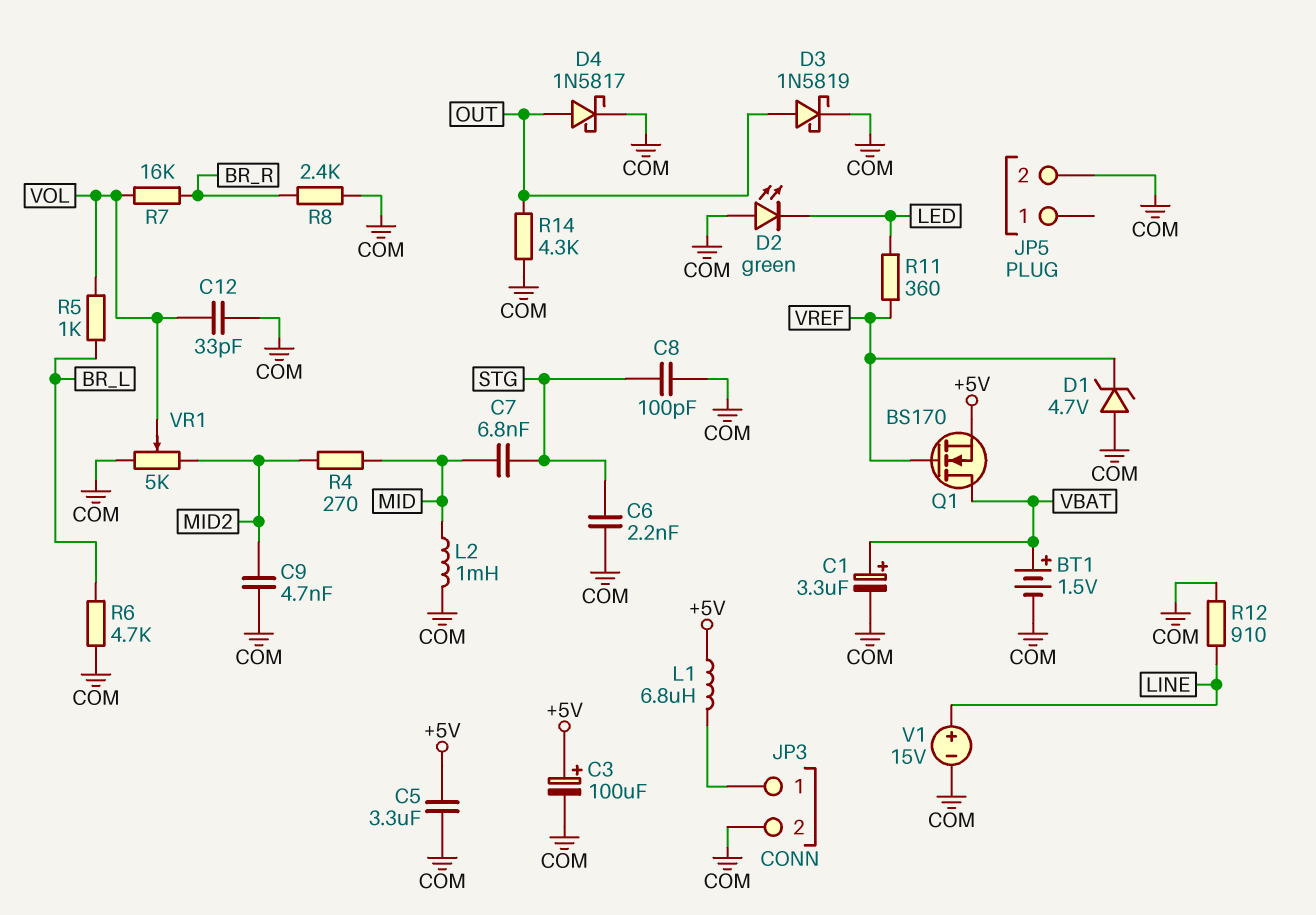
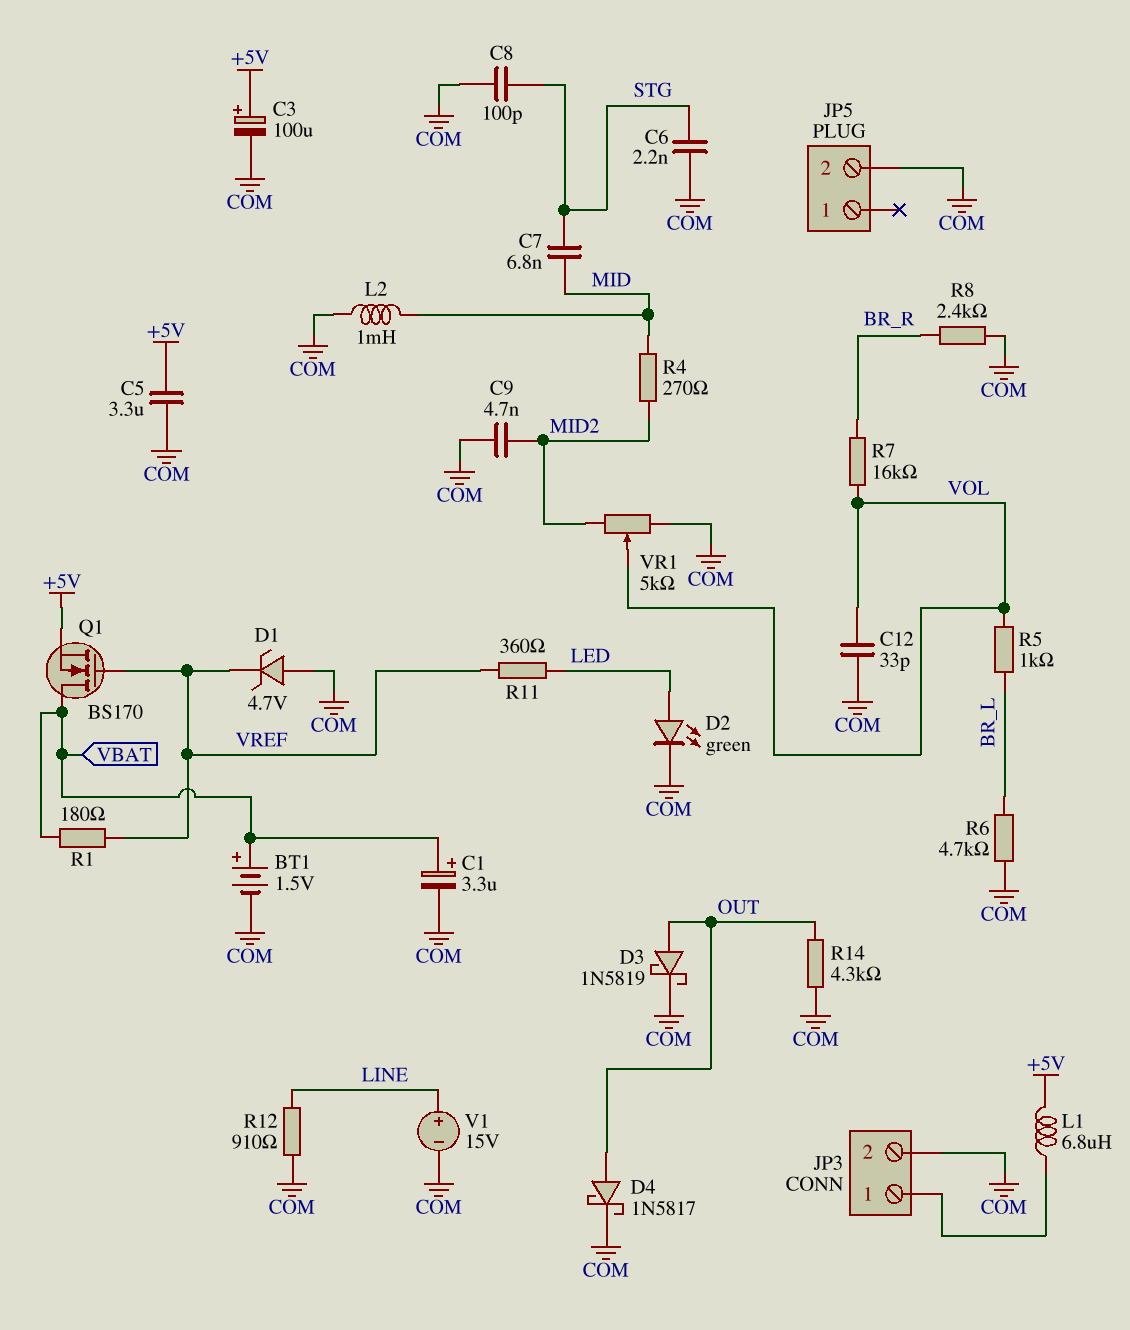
D2: LED green (A COM, K LED) -> LED green (A LED, K COM)
R1: none -> 180 (VBAT, VREF)

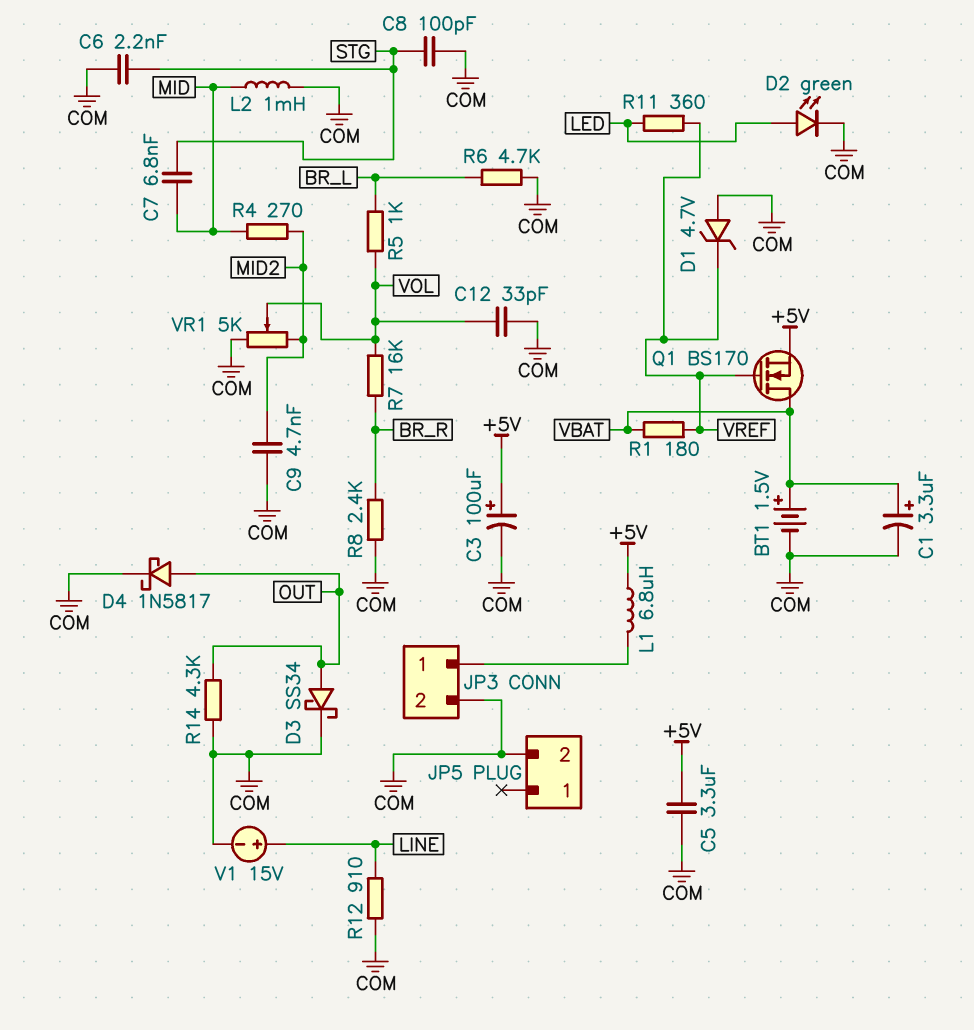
D3: schottky 1N5819 (A OUT, K COM) -> schottky SS34 (A OUT, K COM)

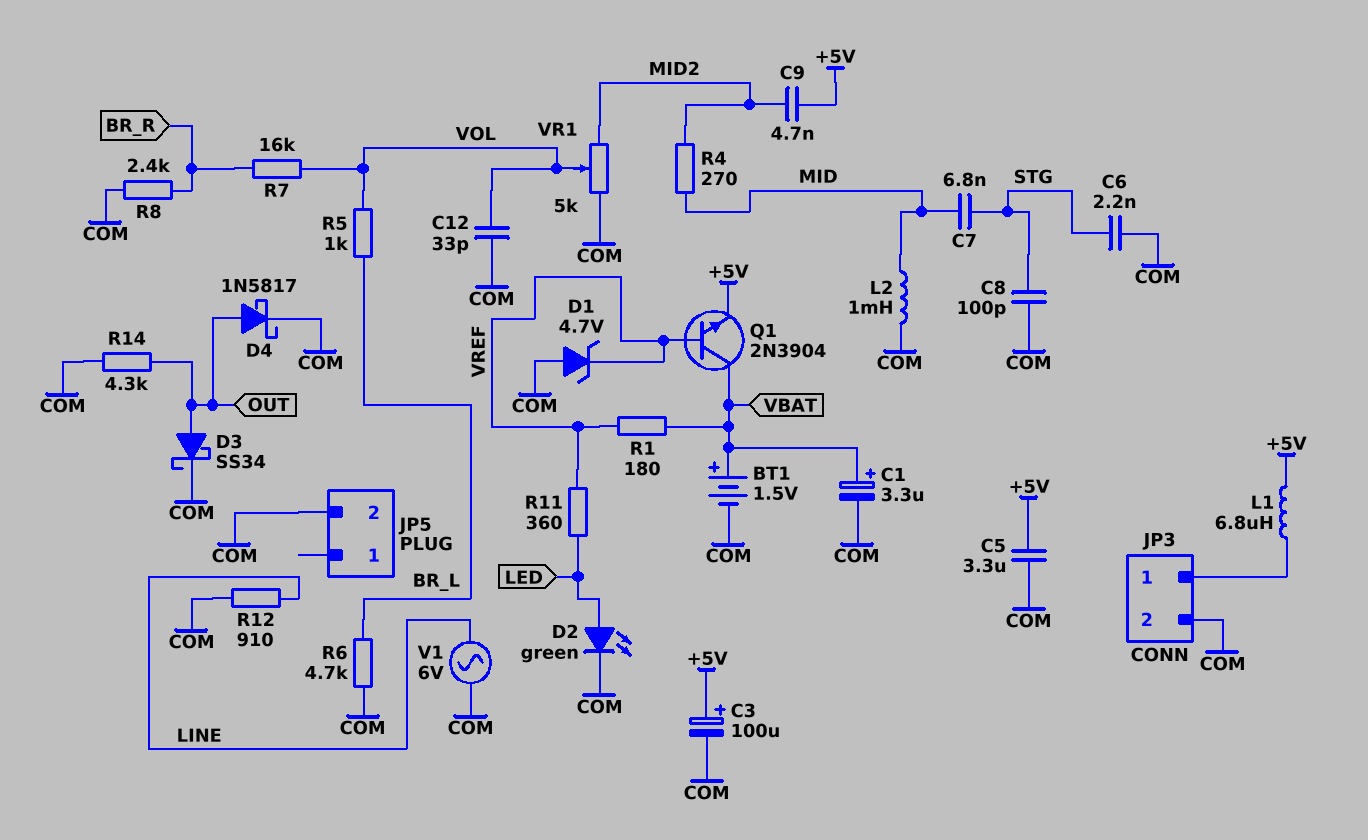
C9: 4.7nF (COM, MID2) -> 4.7nF (+5V, MID2)
Q1: NMOS BS170 (G VREF, D VBAT, S +5V) -> NPN 2N3904 (B VREF, C VBAT, E +5V)
V1: 15V (plus LINE, minus COM) -> AC 6V (COM, LINE)

